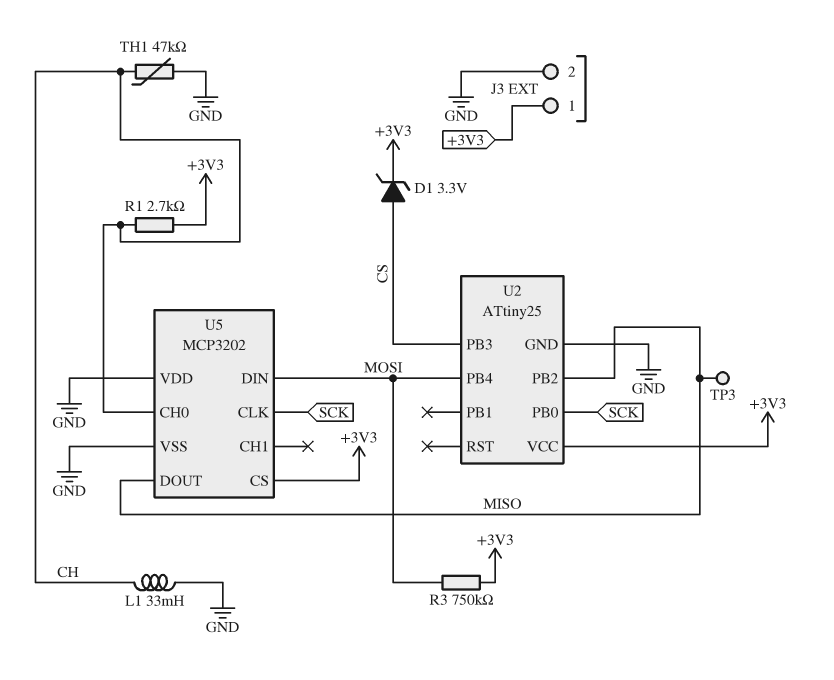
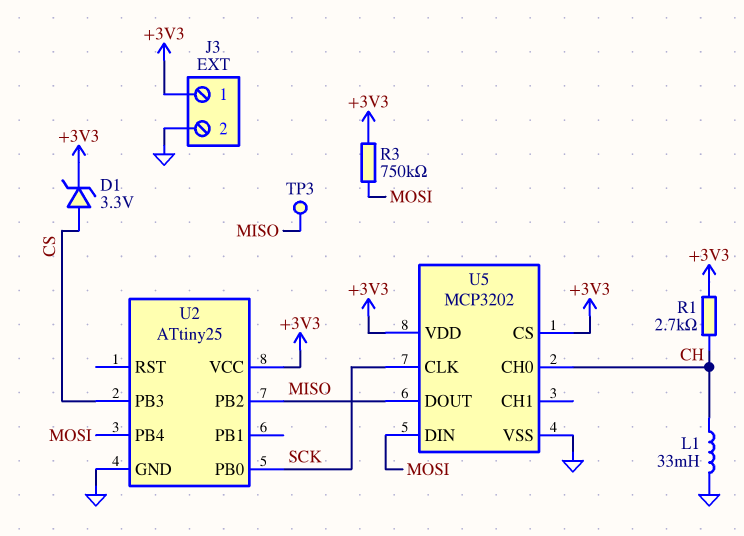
TH1: 47k (CH, GND) -> none
U5 pin VDD: GND -> +3V3

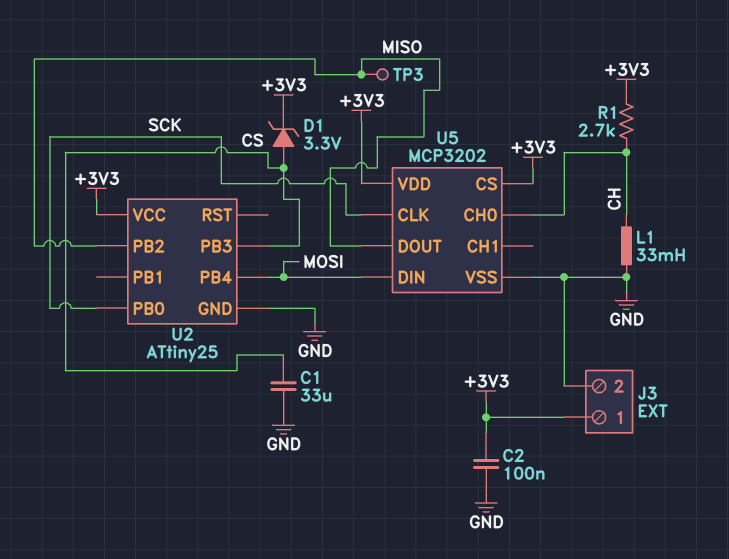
C1: none -> 33uF (CS, GND)
C2: none -> 100nF (+3V3, GND)
R3: 750k (+3V3, MOSI) -> none

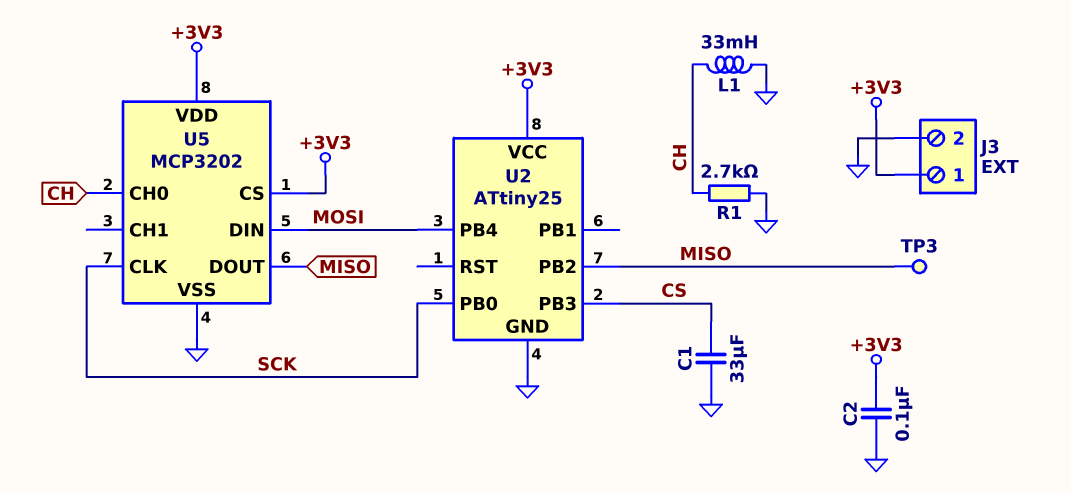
D1: zener 3.3V (A CS, K +3V3) -> none
R1: 2.7k (+3V3, CH) -> 2.7k (CH, GND)

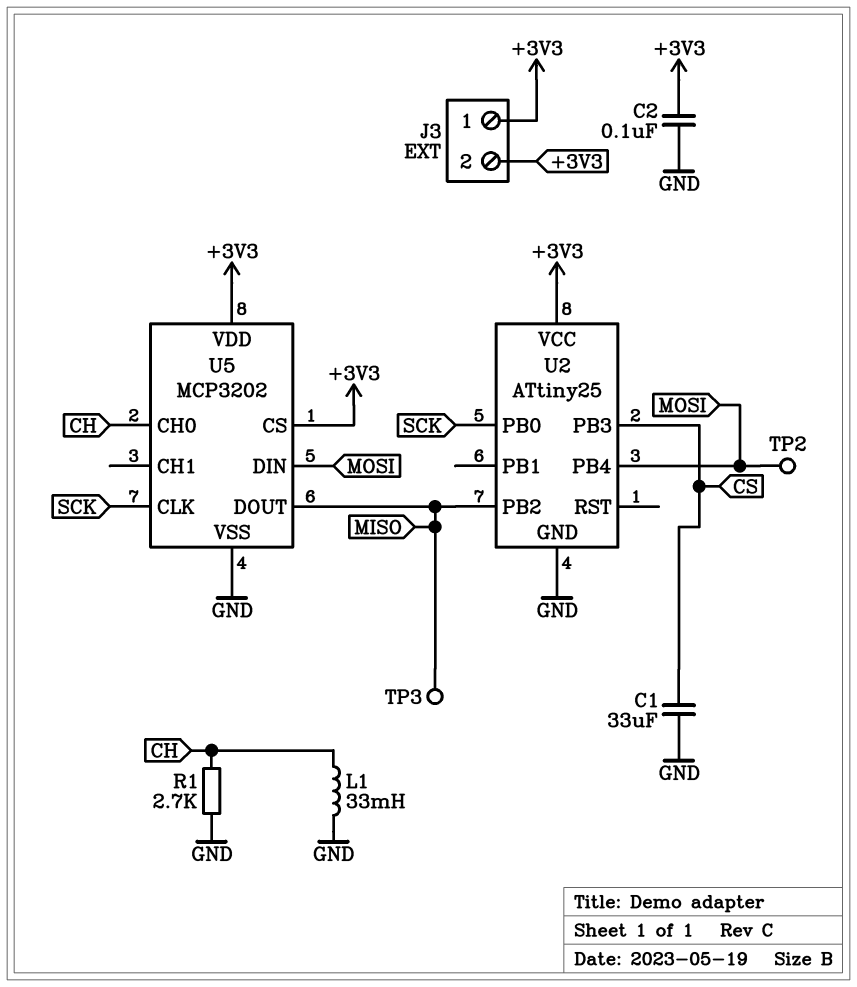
J3 pin 2: GND -> +3V3
TP2: none -> test point (MOSI)

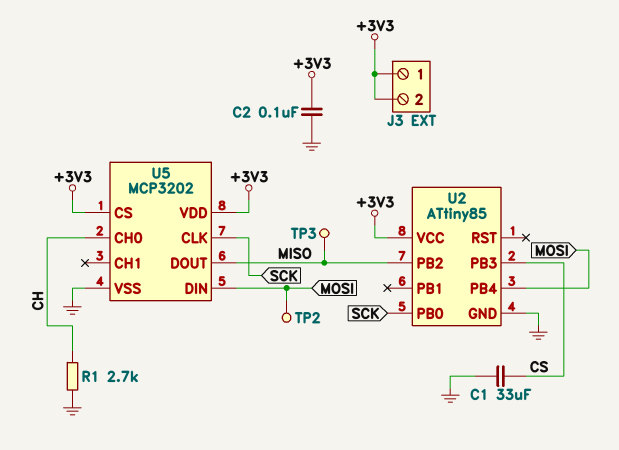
L1: 33mH (CH, GND) -> none
U2: ATtiny25 -> ATtiny85

